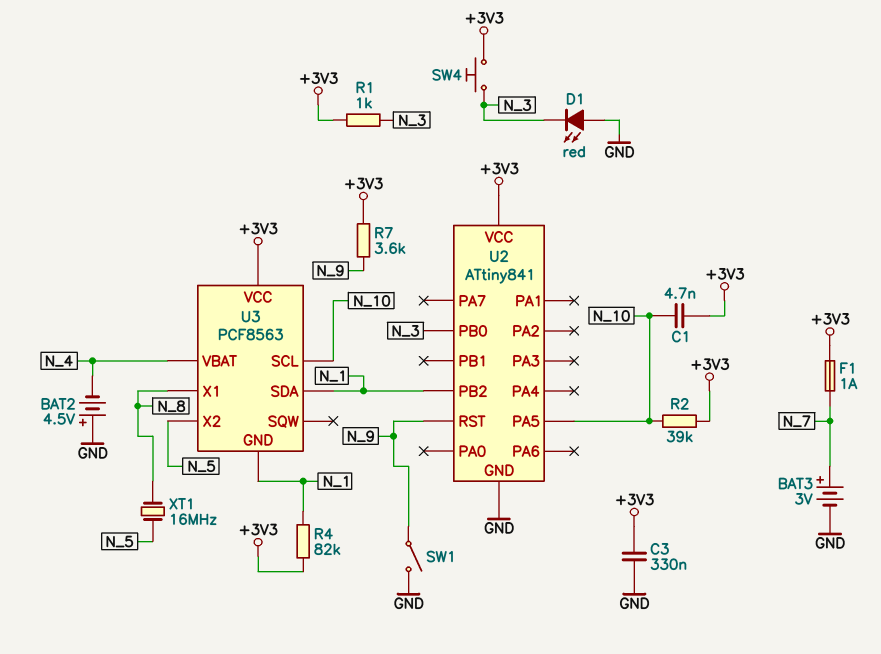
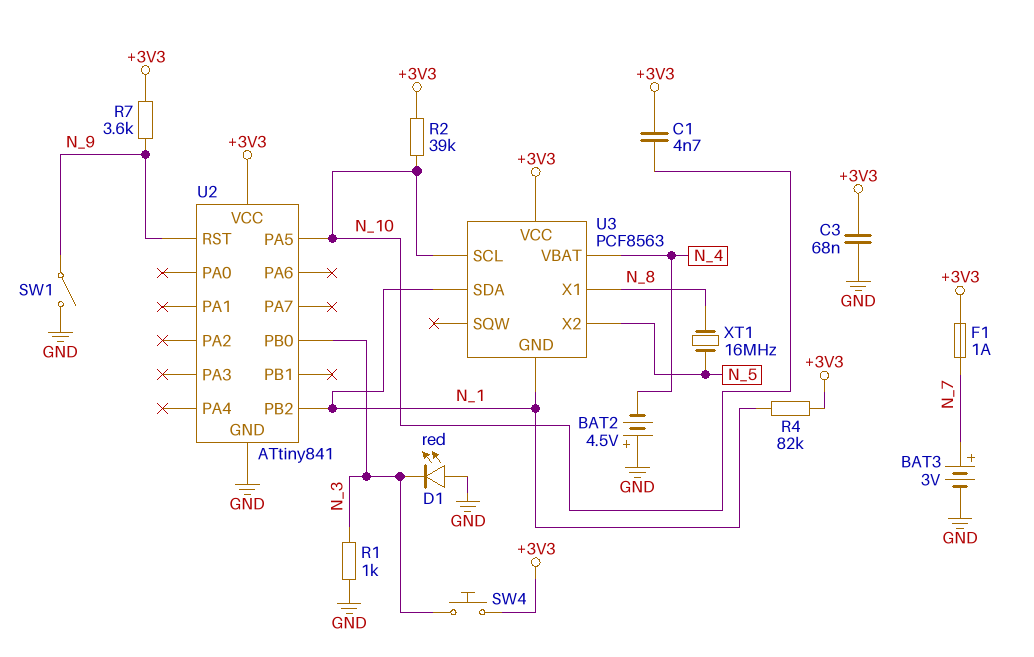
C3: 330nF (+3V3, GND) -> 68nF (+3V3, GND)
R1: 1k (+3V3, N_3) -> 1k (GND, N_3)

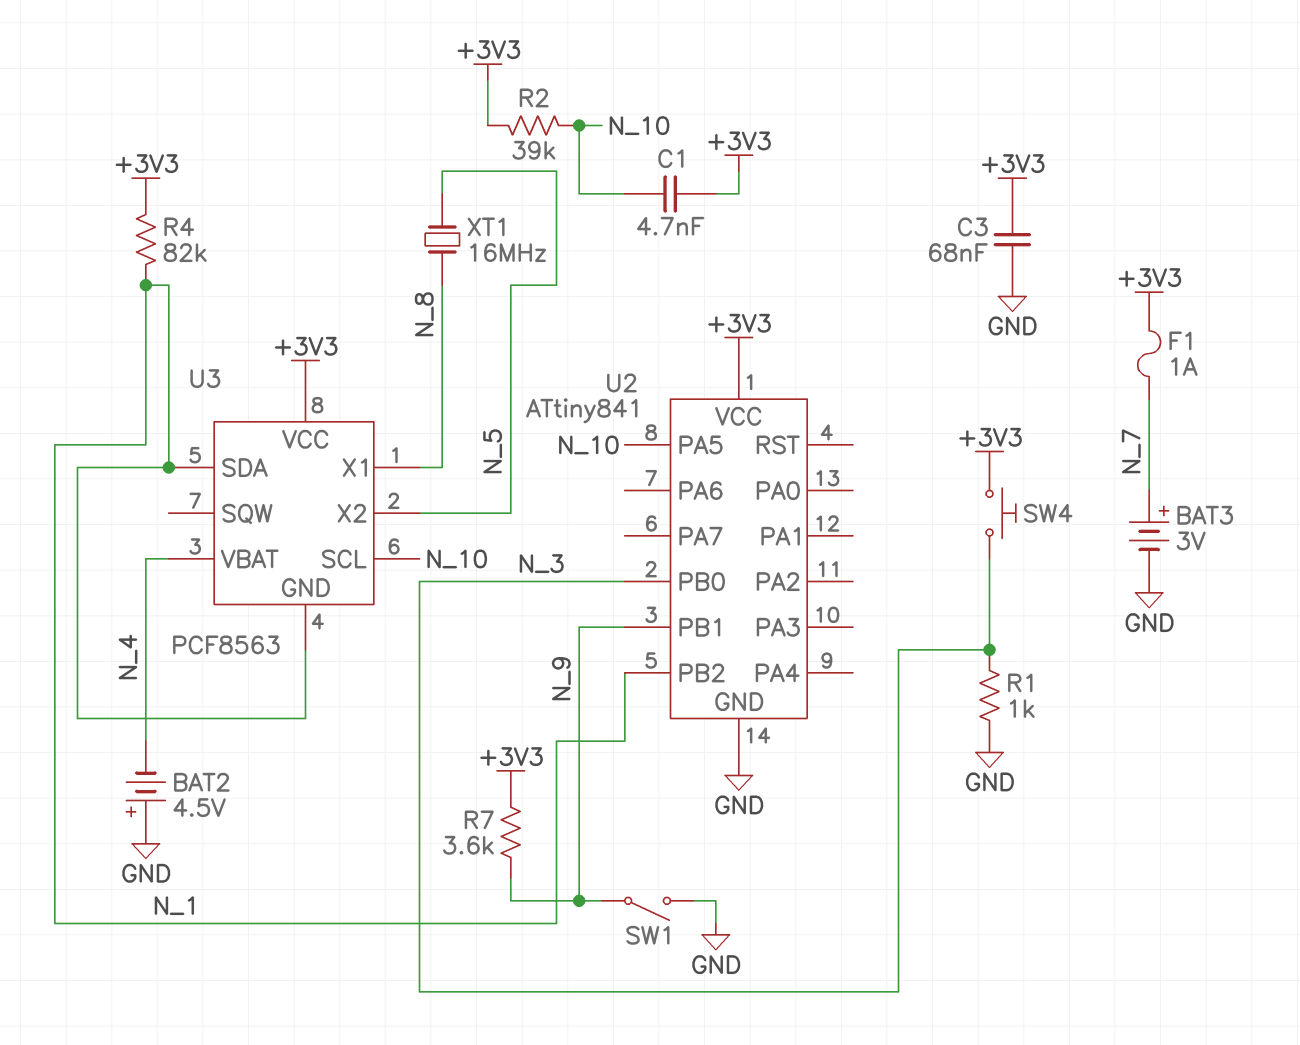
D1: LED red (A GND, K N_3) -> none
U2 pin PB1: none -> N_9
U2 pin RST: N_9 -> none

